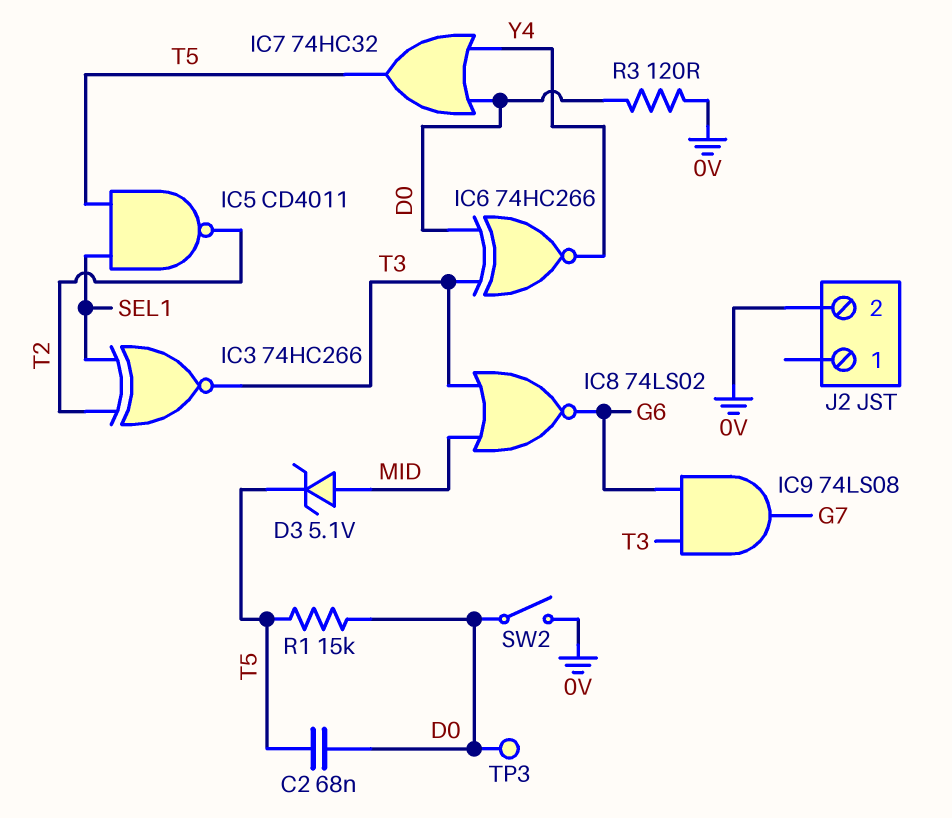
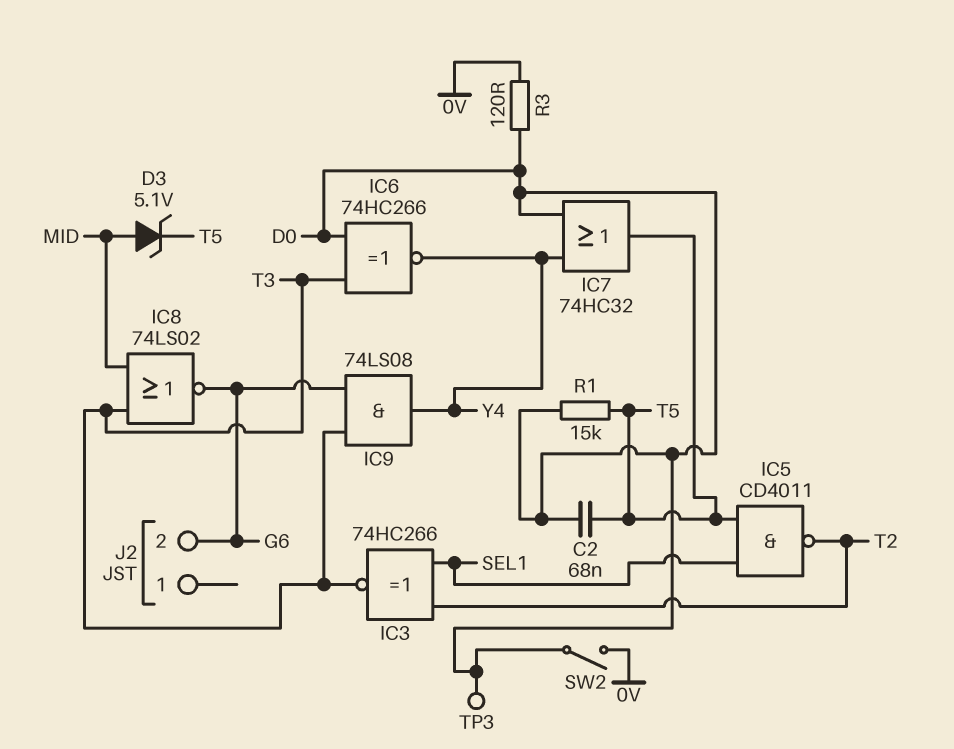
IC9: AND 74LS08 (in G6, in T3, out G7) -> AND 74LS08 (in G6, in T3, out Y4)
J2 pin 2: 0V -> G6

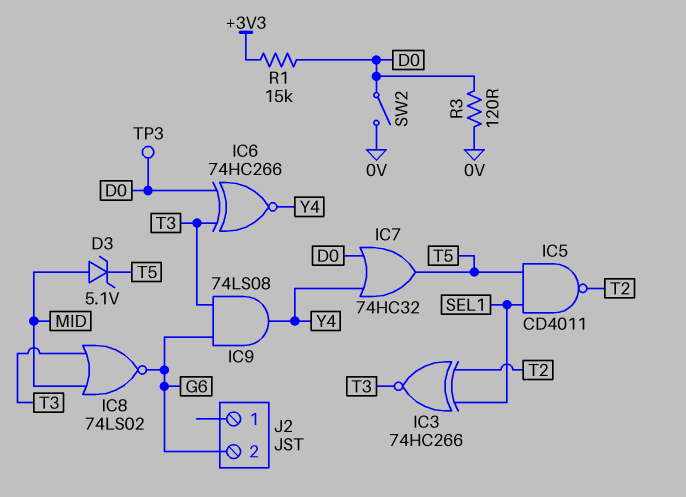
C2: 68nF (D0, T5) -> none
R1: 15k (D0, T5) -> 15k (+3V3, D0)

